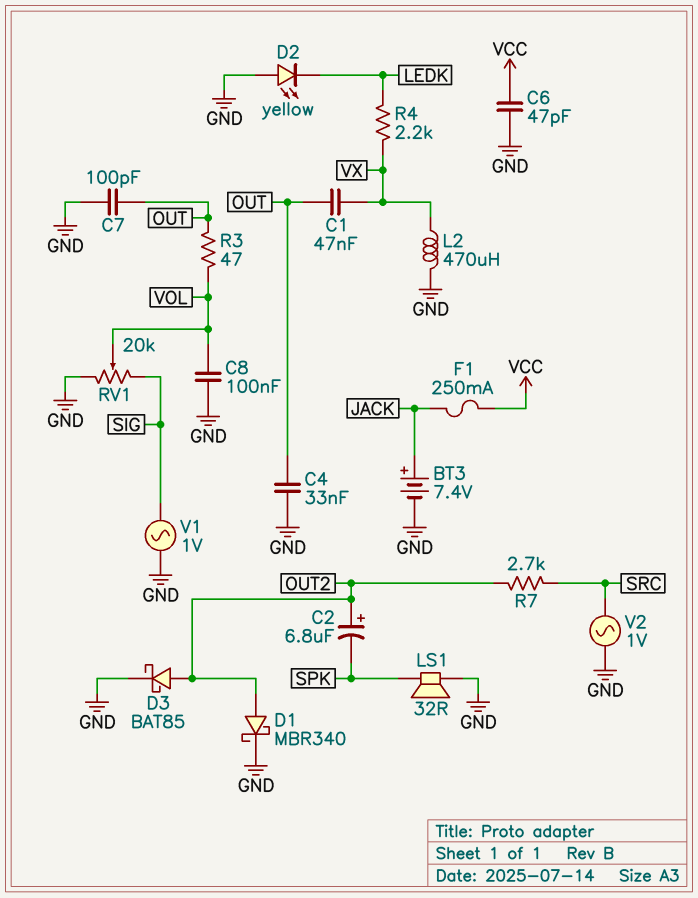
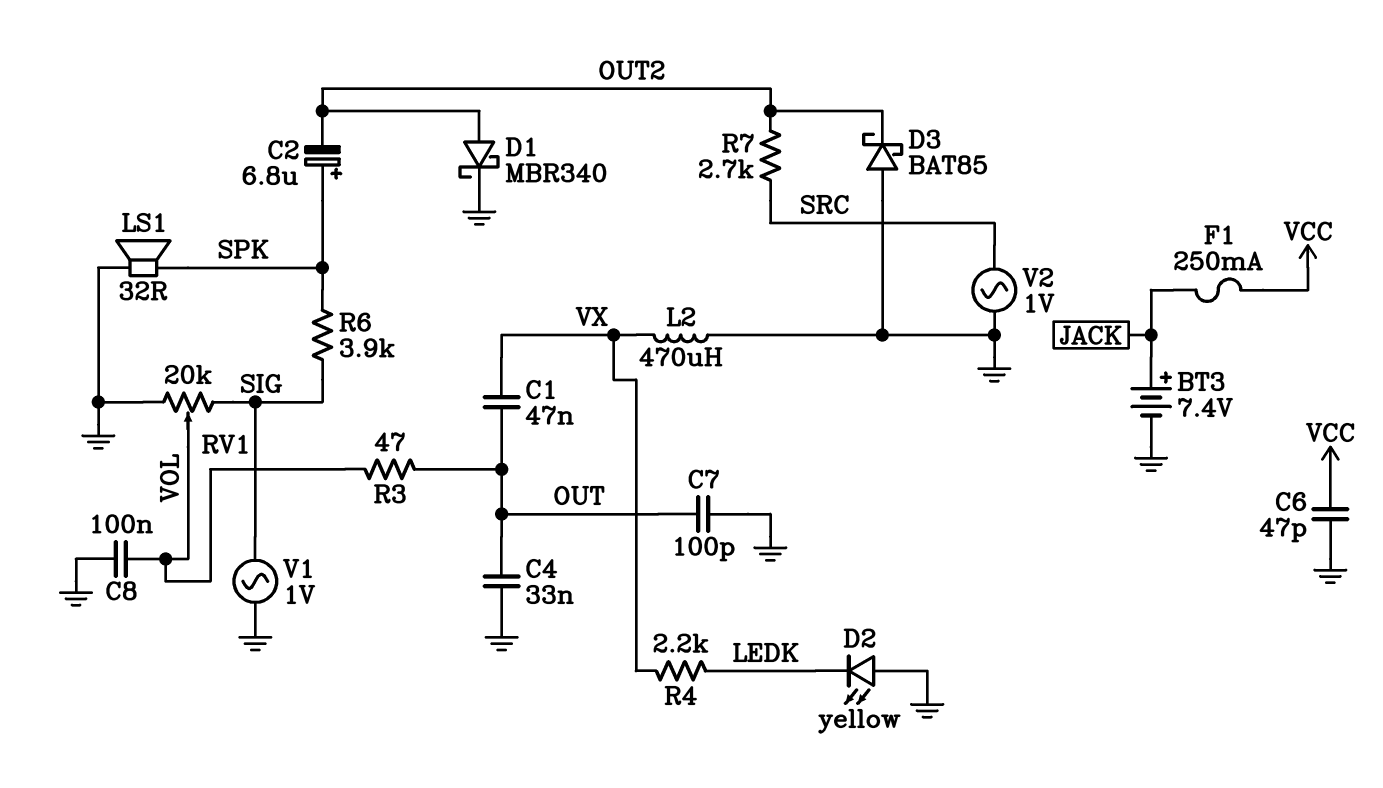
C2: 6.8uF (plus OUT2, minus SPK) -> 6.8uF (plus SPK, minus OUT2)
D3: schottky BAT85 (A OUT2, K GND) -> schottky BAT85 (A GND, K OUT2)
R6: none -> 3.9k (SIG, SPK)

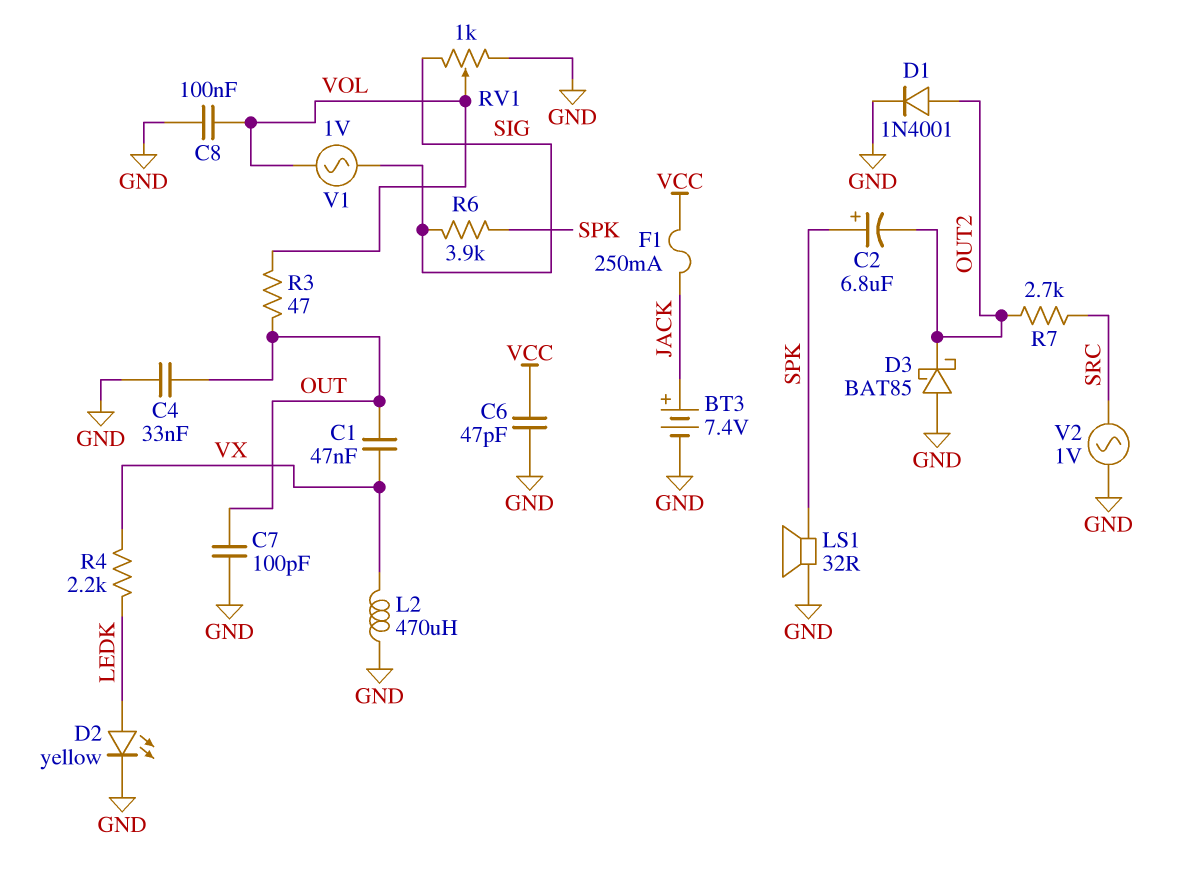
D1: schottky MBR340 (A OUT2, K GND) -> diode 1N4001 (A OUT2, K GND)
D2: LED yellow (A GND, K LEDK) -> LED yellow (A LEDK, K GND)
RV1: 20k (GND, SIG, wiper VOL) -> 1k (GND, SIG, wiper VOL)
V1: AC 1V (GND, SIG) -> AC 1V (SIG, VOL)

